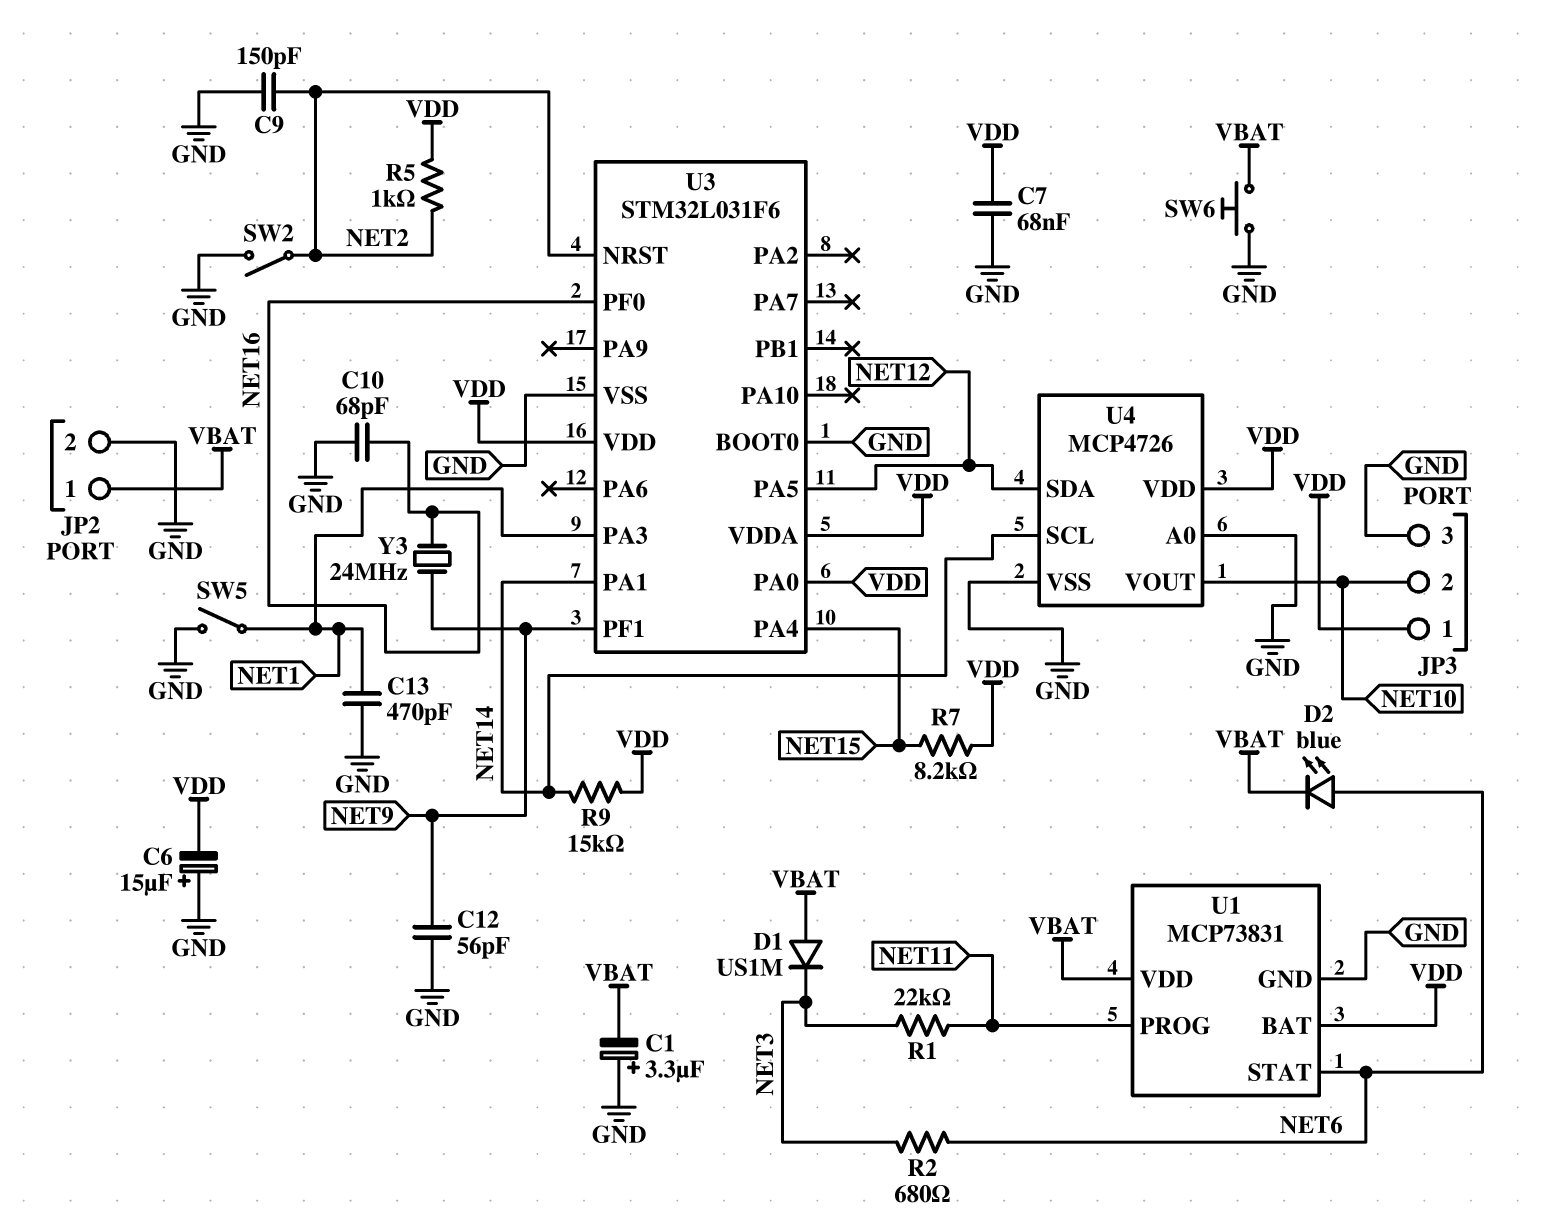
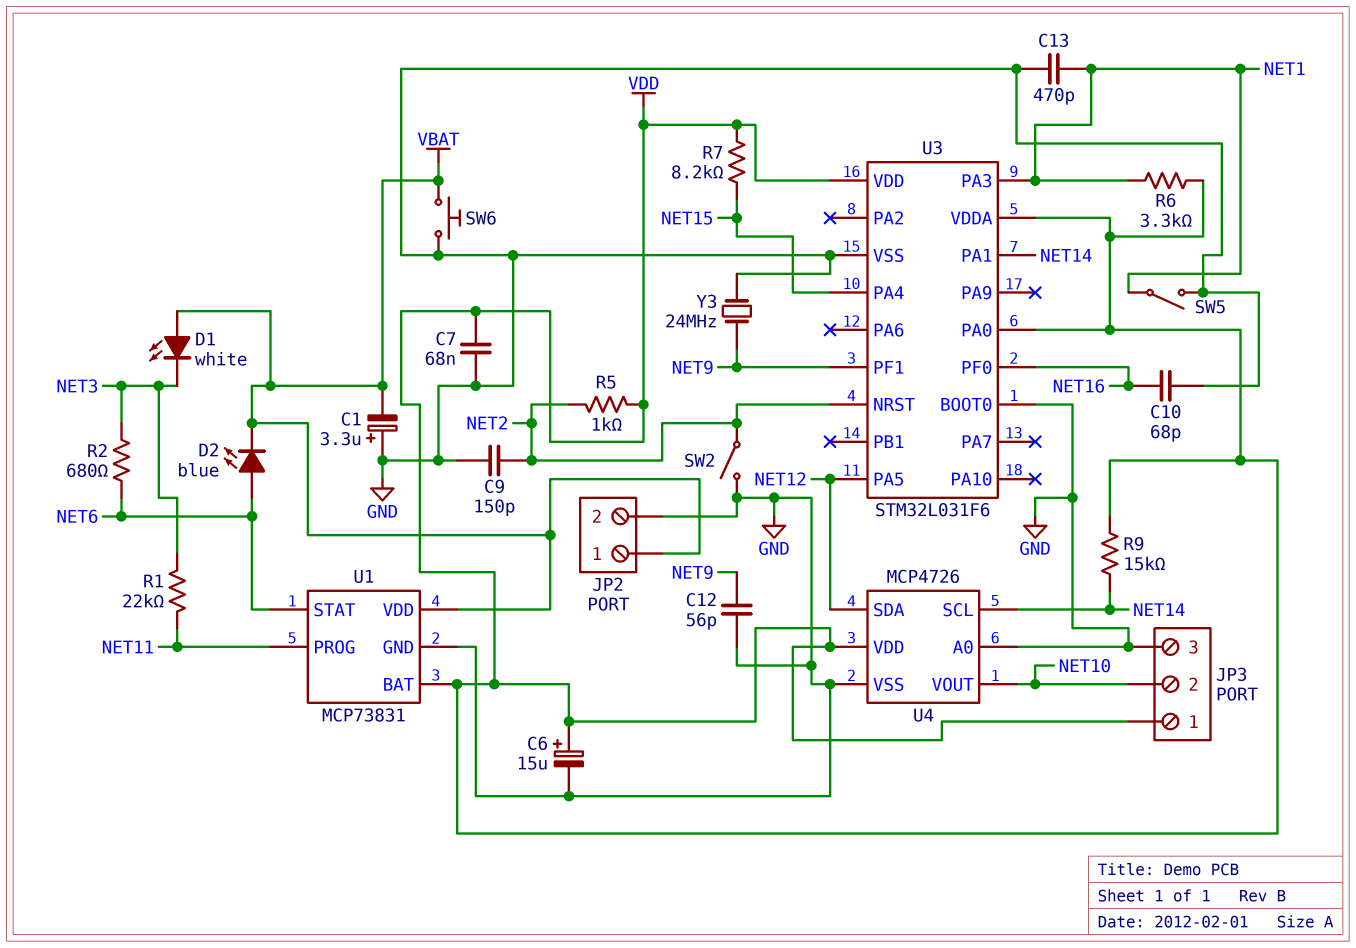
C6: 15uF (plus GND, minus VDD) -> 15uF (plus VDD, minus GND)
D1: diode US1M (A VBAT, K NET3) -> LED white (A VBAT, K NET3)
R6: none -> 3.3k (NET1, VDD)
Y3: 24MHz (NET9, NET16) -> 24MHz (GND, NET9)

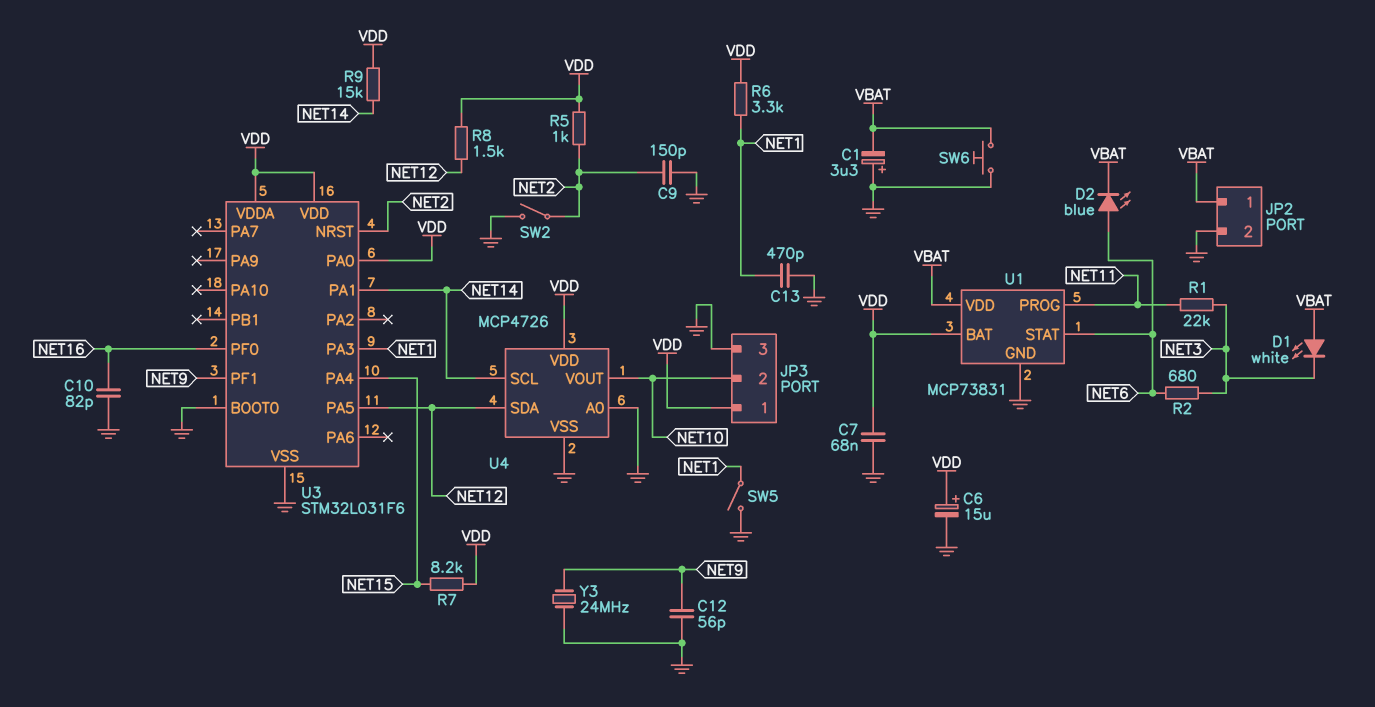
C10: 68pF (GND, NET16) -> 82pF (GND, NET16)
R8: none -> 1.5k (NET12, VDD)

